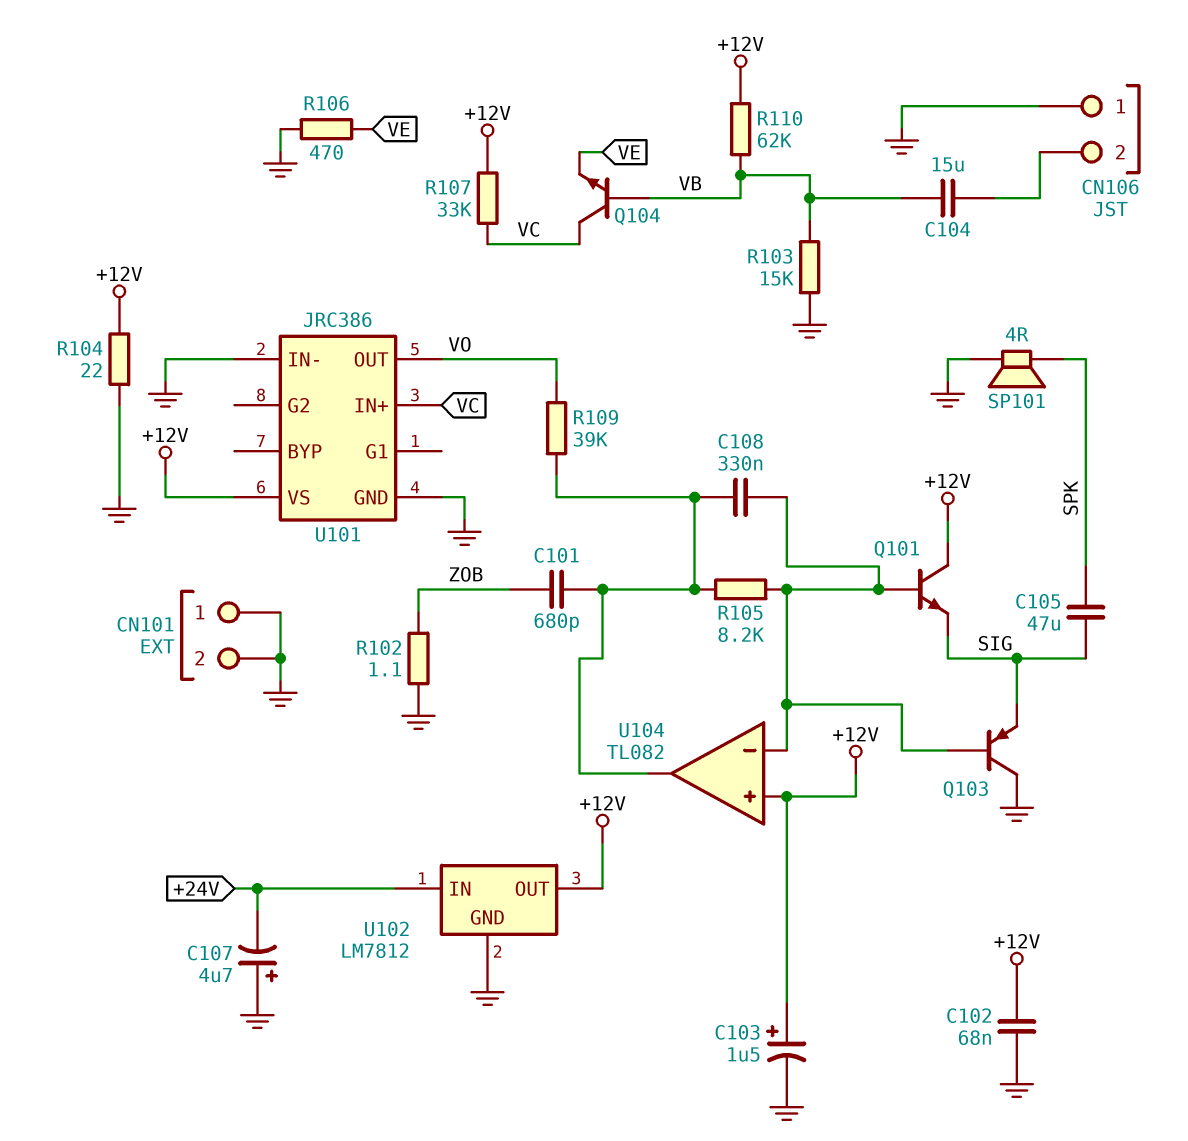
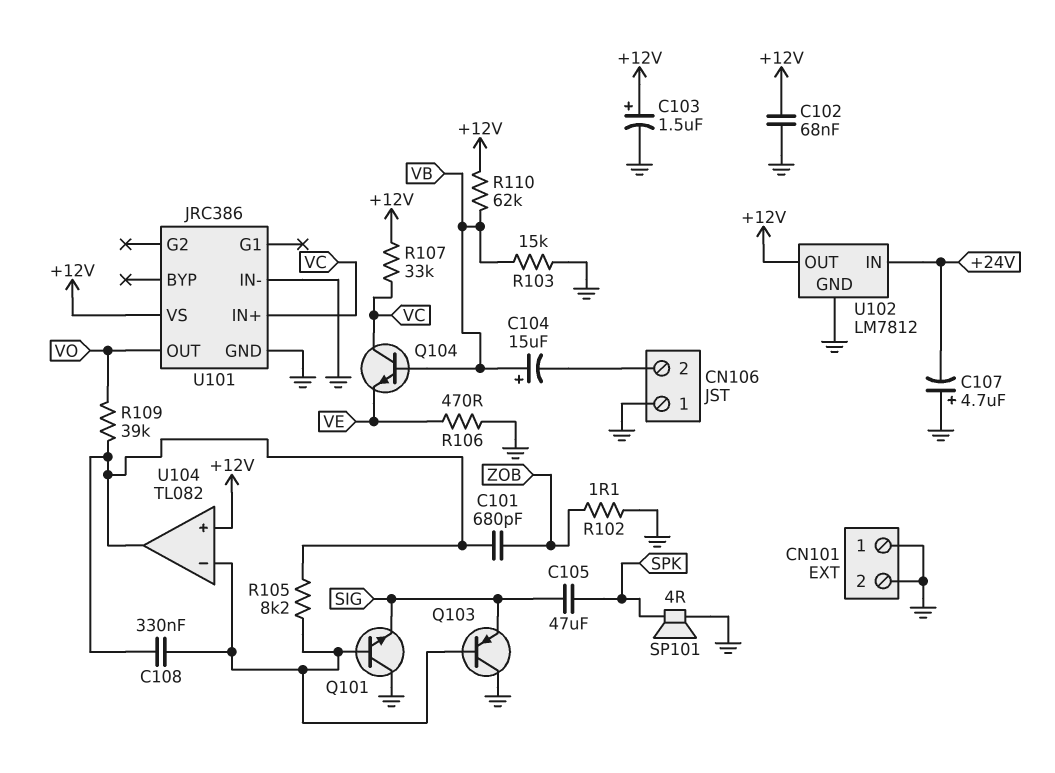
C104: 15uF (CN106/2, VB) -> 15uF (plus VB, minus CN106/2)
Q101: NPN (B U104/in-, C +12V, E SIG) -> NPN (B U104/in-, C GND, E SIG)
R104: 22 (+12V, GND) -> none

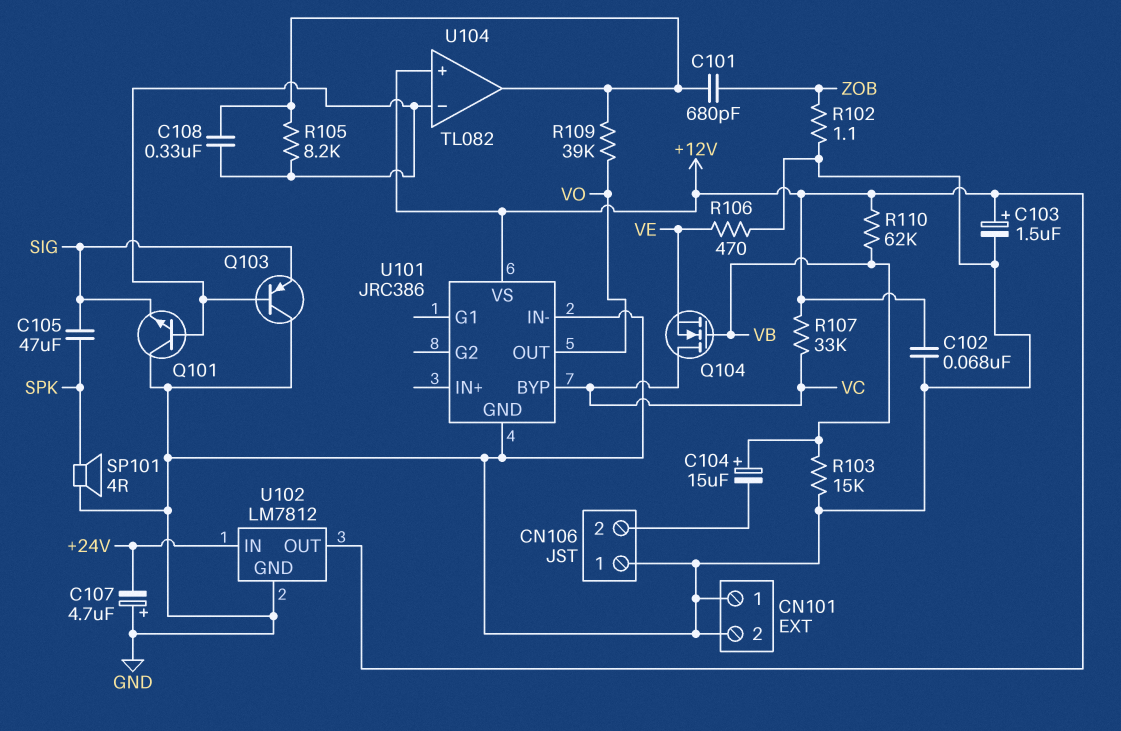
Q104: NPN (B VB, C VC, E VE) -> NMOS (G VB, D VC, S VE)
U101 pin BYP: none -> VC
U101 pin IN+: VC -> none

